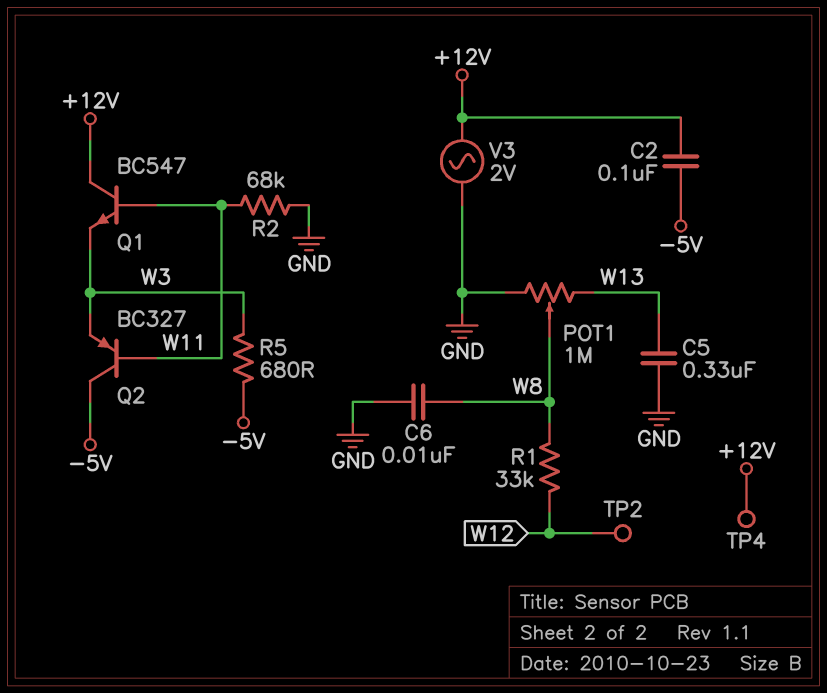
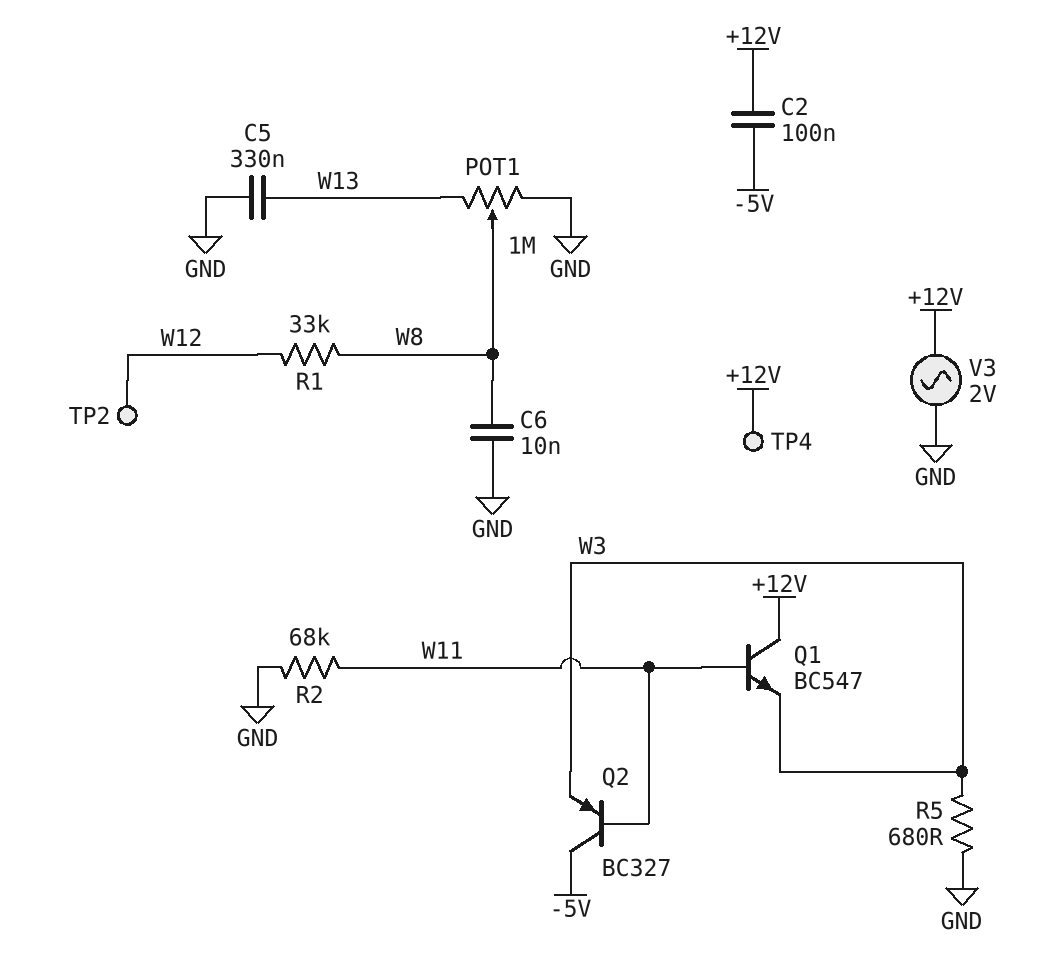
R5: 680 (-5V, W3) -> 680 (GND, W3)

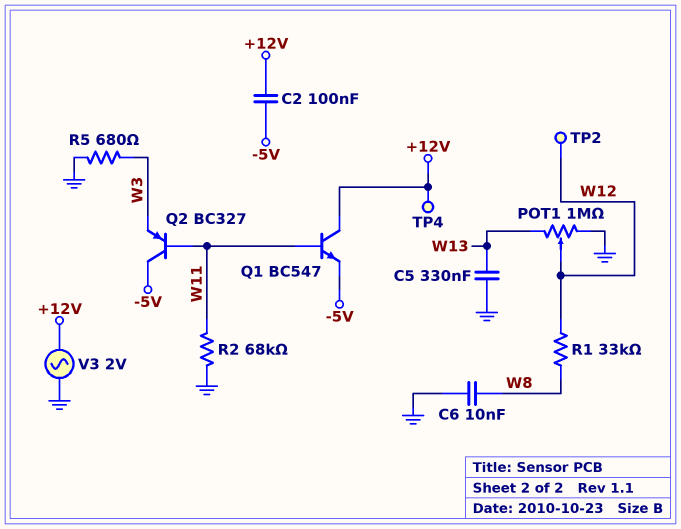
POT1: 1M (GND, W13, wiper W8) -> 1M (GND, W13, wiper W12)
Q1: NPN BC547 (B W11, C +12V, E W3) -> NPN BC547 (B W11, C +12V, E -5V)

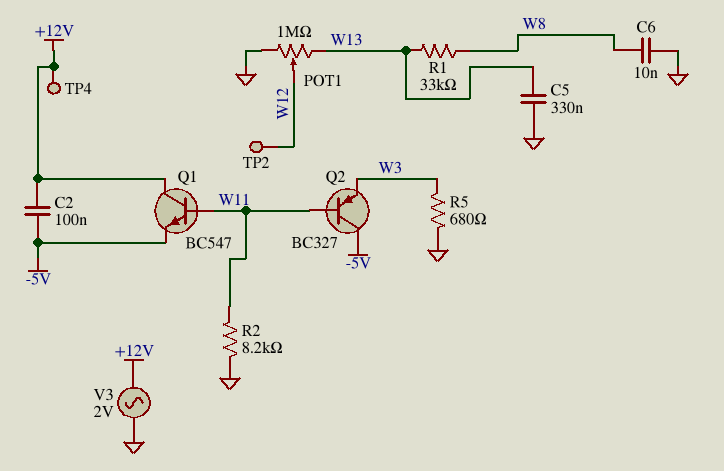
R1: 33k (W8, W12) -> 33k (W8, W13)
R2: 68k (GND, W11) -> 8.2k (GND, W11)

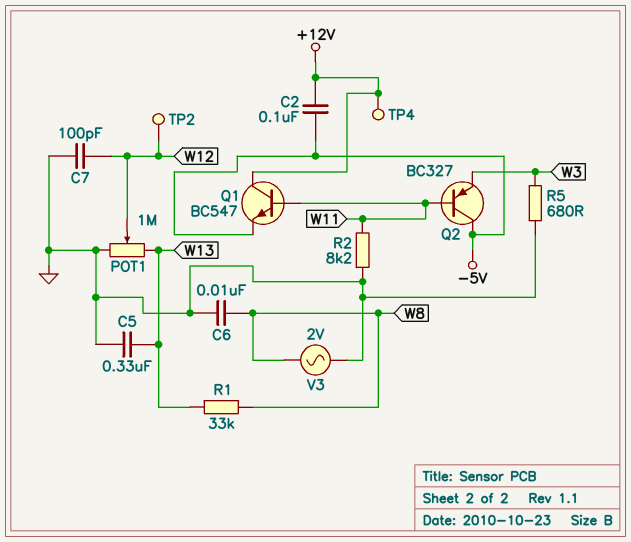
C7: none -> 100pF (GND, W12)
V3: AC 2V (+12V, GND) -> AC 2V (GND, W8)

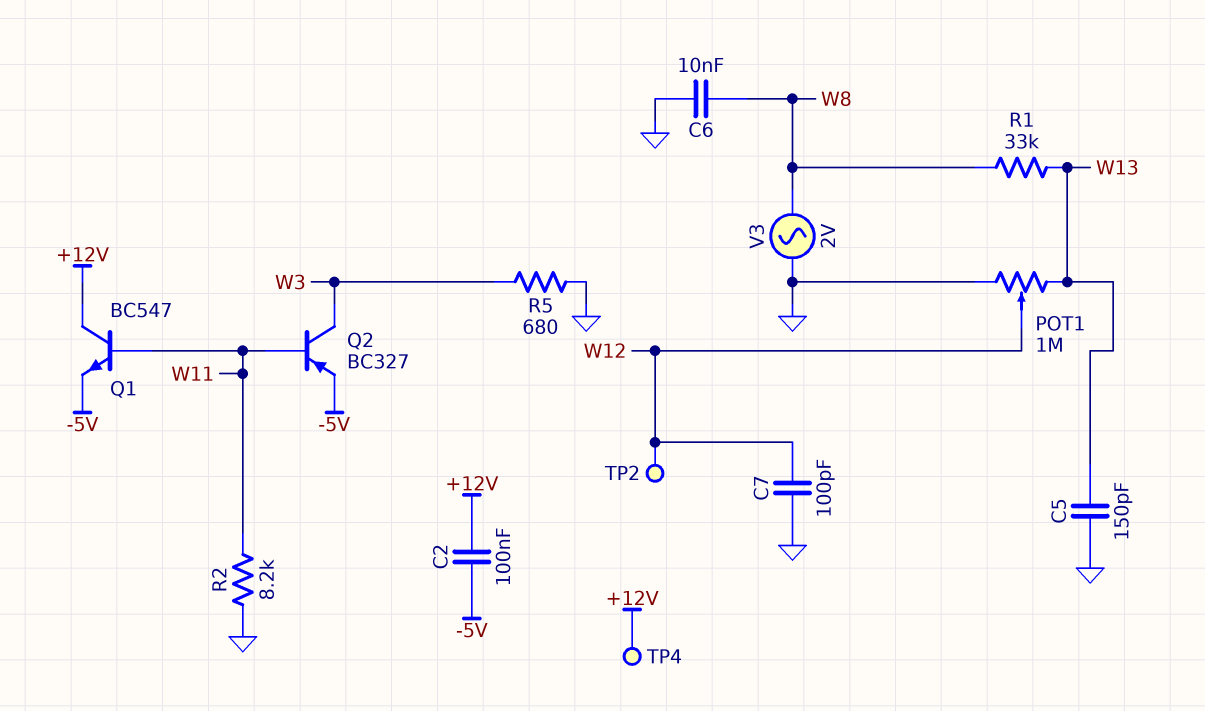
C5: 330nF (GND, W13) -> 150pF (GND, W13)
Q2: PNP BC327 (B W11, C -5V, E W3) -> PNP BC327 (B W11, C W3, E -5V)

